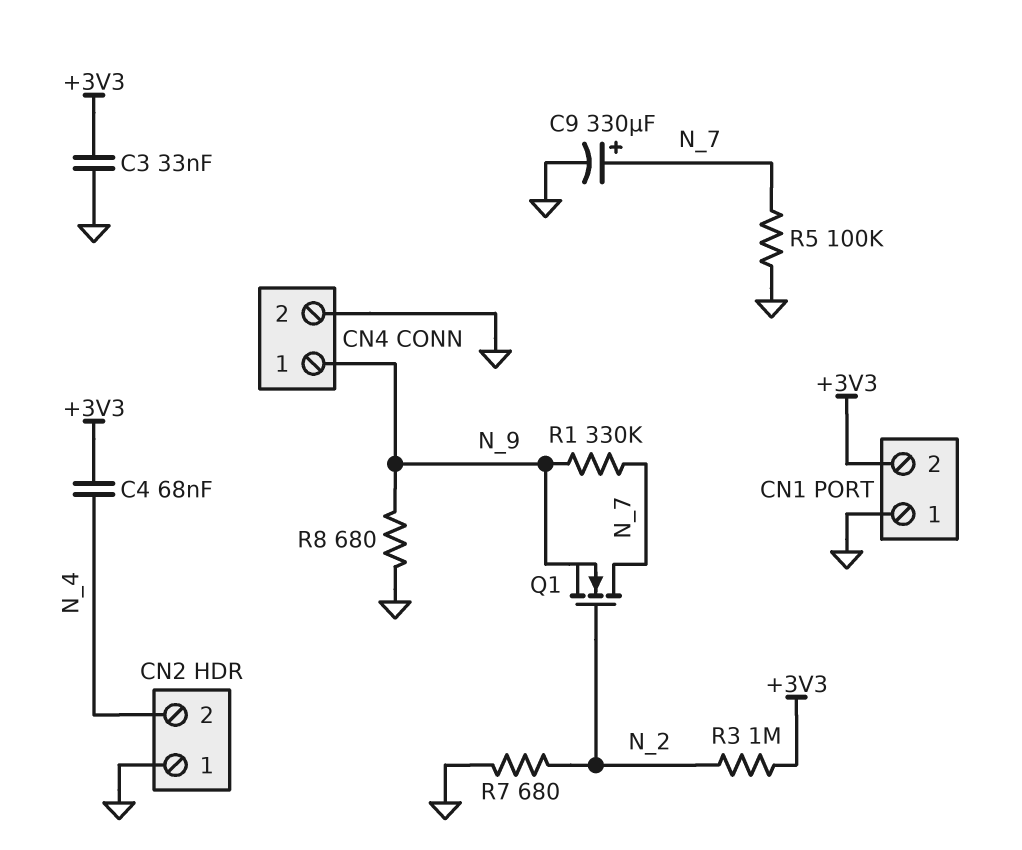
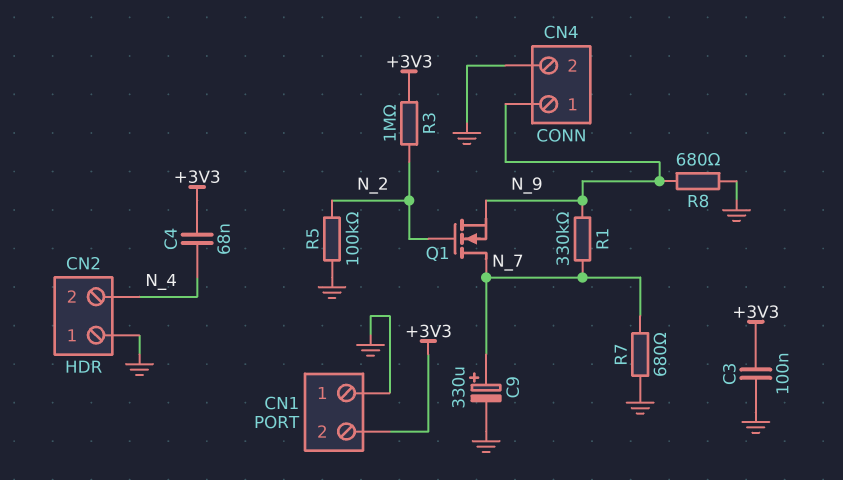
C3: 33nF (+3V3, GND) -> 100nF (+3V3, GND)
R5: 100k (GND, N_7) -> 100k (GND, N_2)
R7: 680 (GND, N_2) -> 680 (GND, N_7)

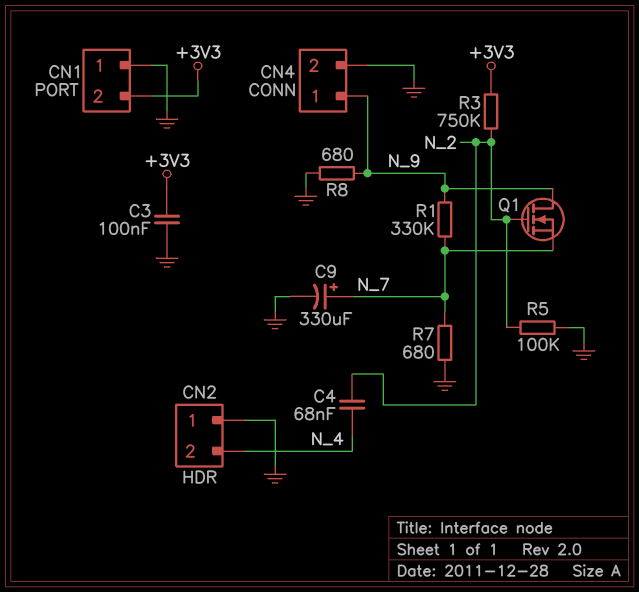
C4: 68nF (+3V3, N_4) -> 68nF (N_2, N_4)
Q1: NMOS (G N_2, D N_7, S N_9) -> NMOS (G N_2, D N_9, S N_7)
R3: 1M (+3V3, N_2) -> 750k (+3V3, N_2)

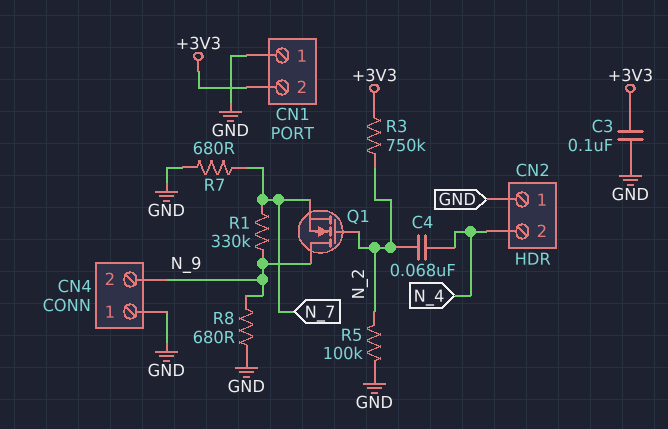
C9: 330uF (plus N_7, minus GND) -> none
CN4 pin 1: N_9 -> GND
CN4 pin 2: GND -> N_9

